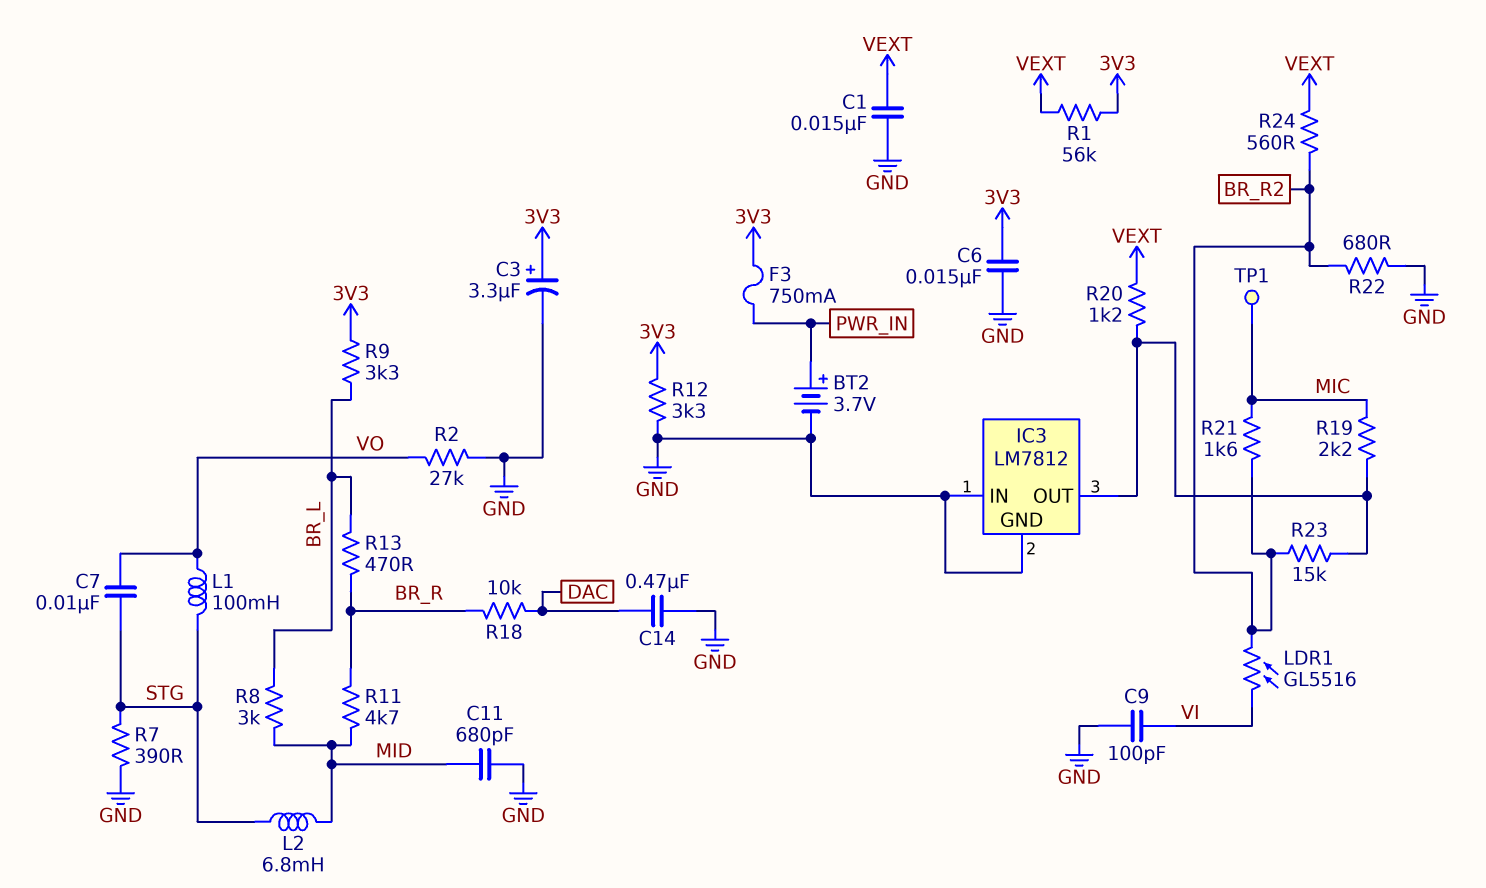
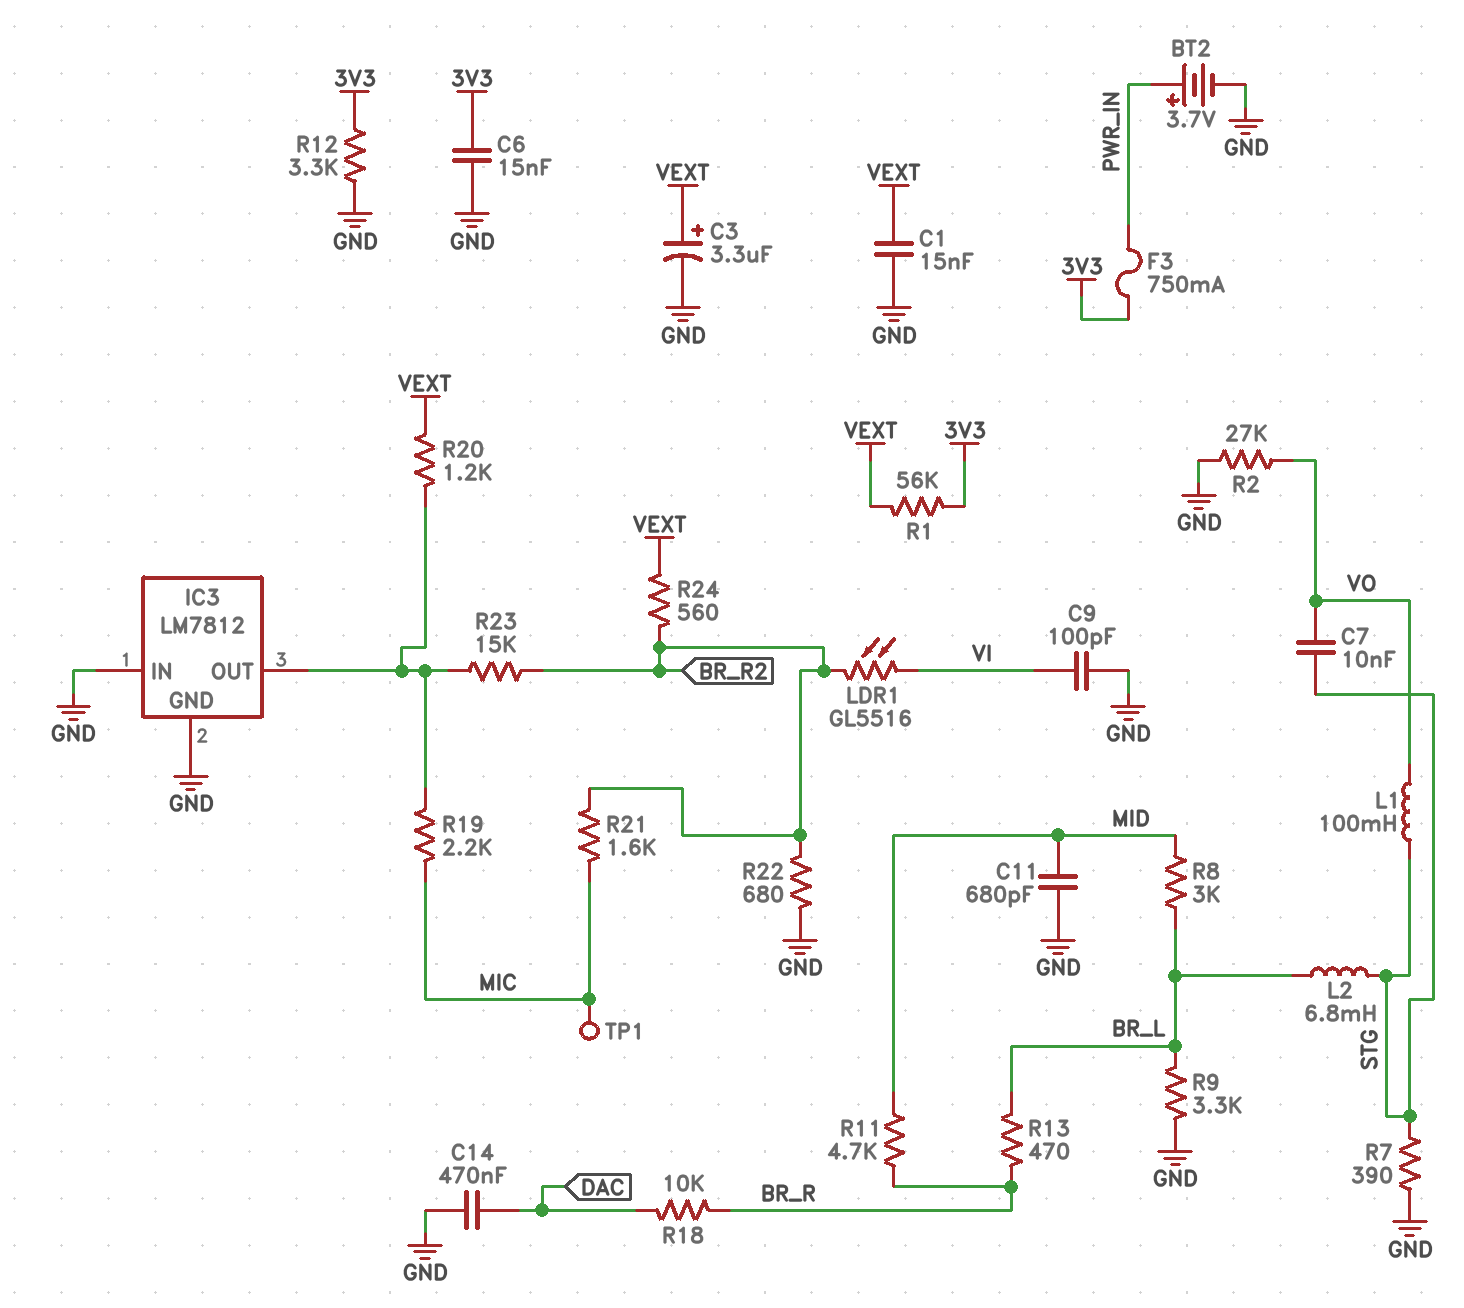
C3: 3.3uF (plus 3V3, minus GND) -> 3.3uF (plus VEXT, minus GND)
L2: 6.8mH (MID, STG) -> 6.8mH (BR_L, STG)
R9: 3.3k (3V3, BR_L) -> 3.3k (BR_L, GND)

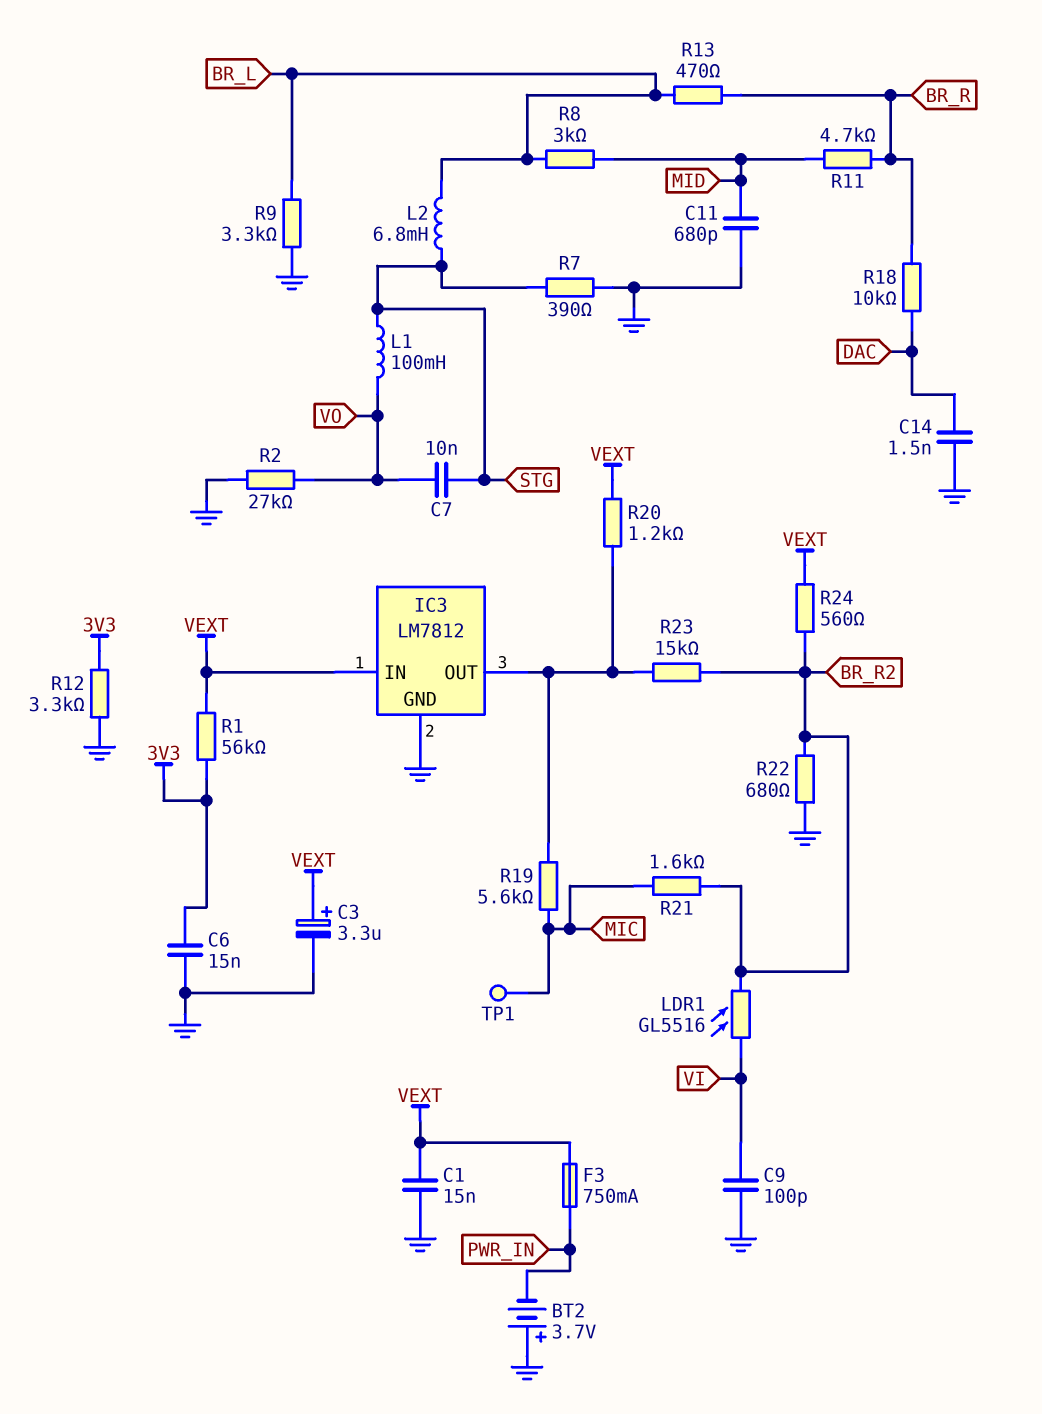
BT2: 3.7V (plus PWR_IN, minus GND) -> 3.7V (plus GND, minus PWR_IN)
C14: 470nF (DAC, GND) -> 1.5nF (DAC, GND)
F3: 750mA (3V3, PWR_IN) -> 750mA (PWR_IN, VEXT)
IC3 pin IN: GND -> VEXT
R19: 2.2k (IC3/OUT, MIC) -> 5.6k (IC3/OUT, MIC)

